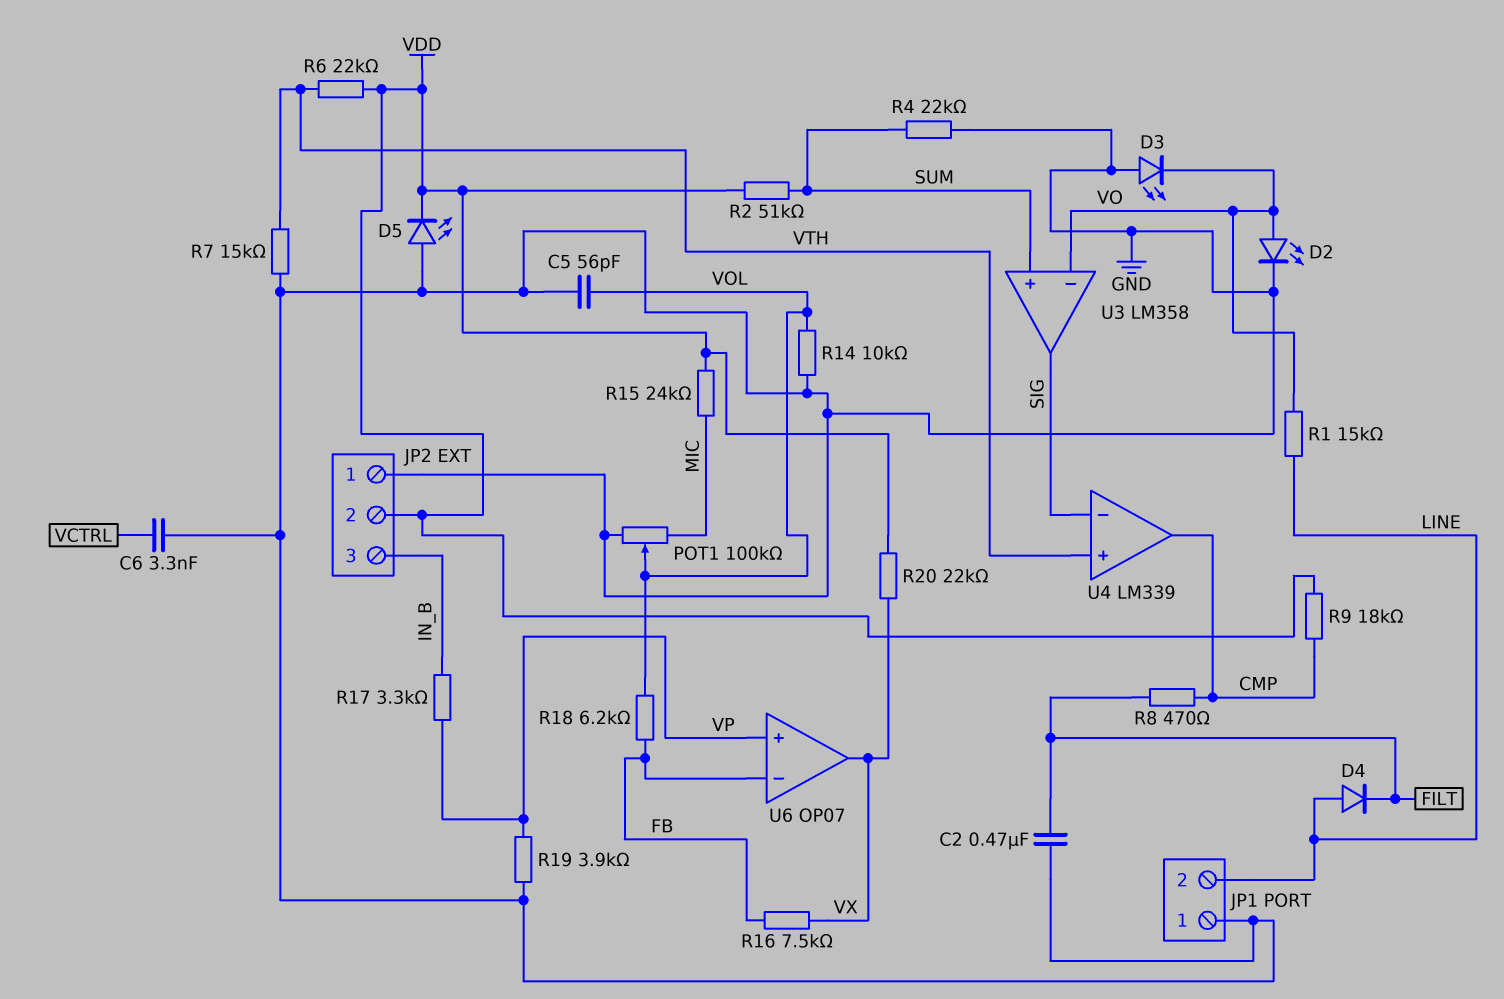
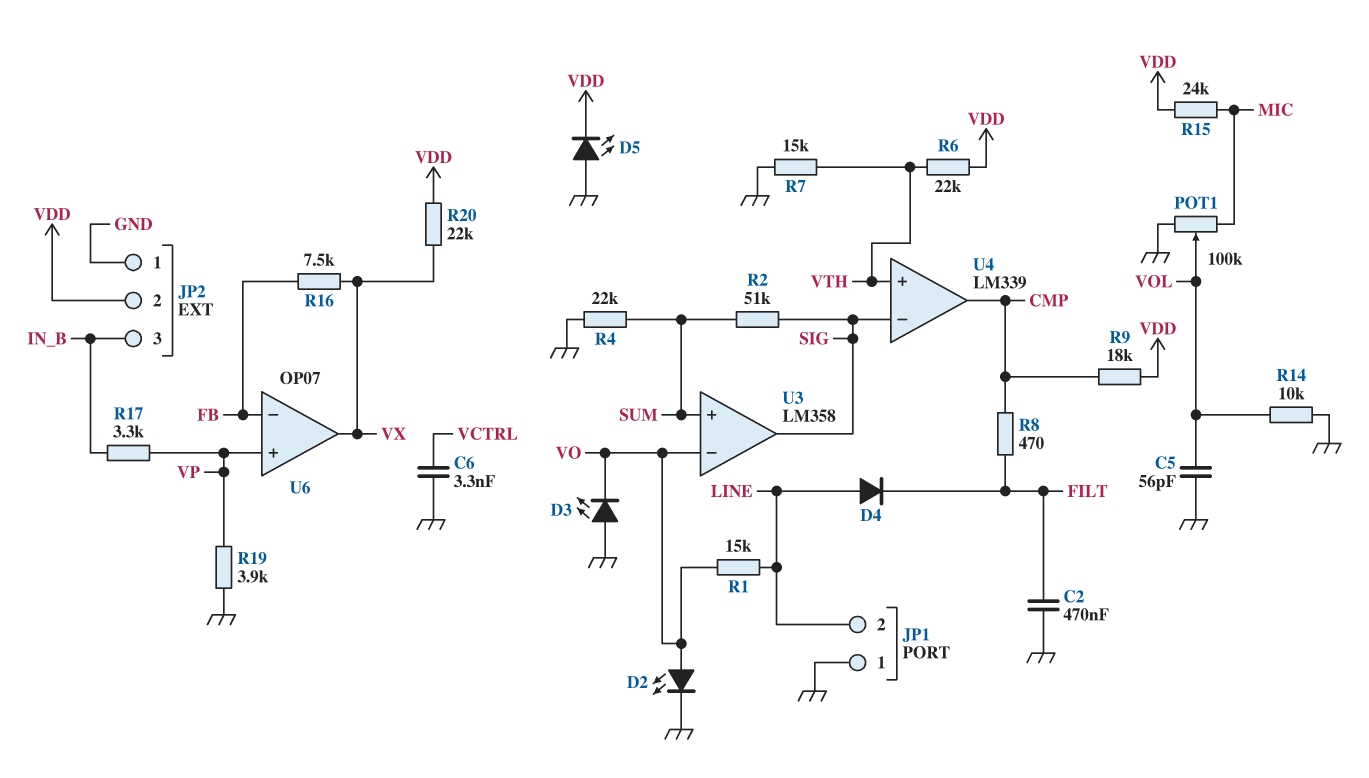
R2: 51k (SUM, VDD) -> 51k (SIG, SUM)
R18: 6.2k (FB, VOL) -> none

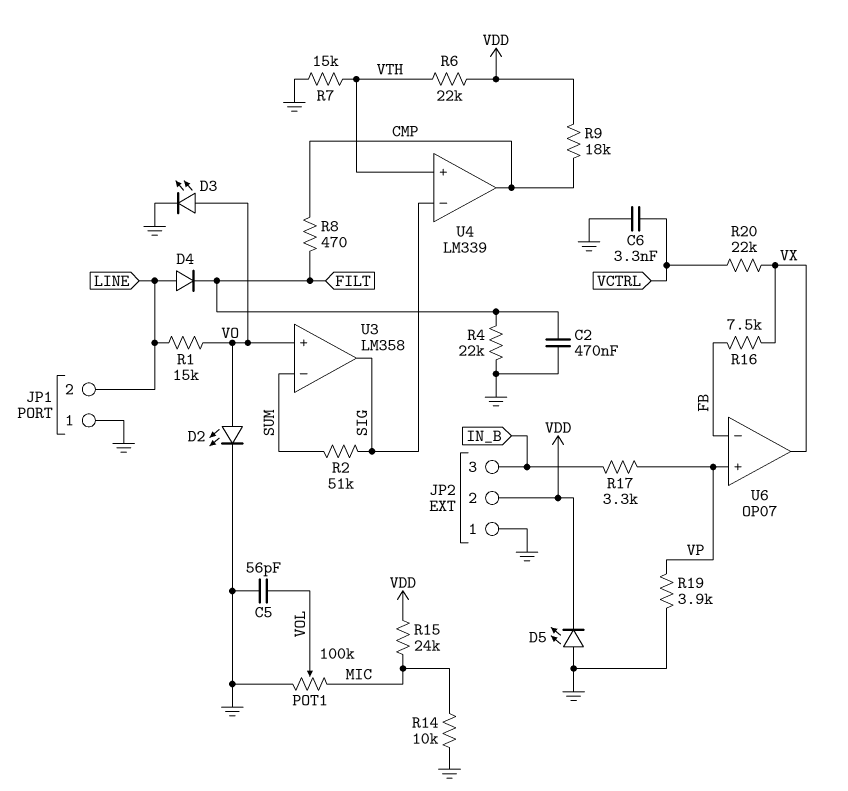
D3: LED (A GND, K VO) -> LED (A VO, K GND)
R4: 22k (GND, SUM) -> 22k (FILT, GND)
R14: 10k (GND, VOL) -> 10k (GND, MIC)
R20: 22k (VDD, VX) -> 22k (VCTRL, VX)
U3 pin in+: SUM -> VO
U3 pin in-: VO -> SUM

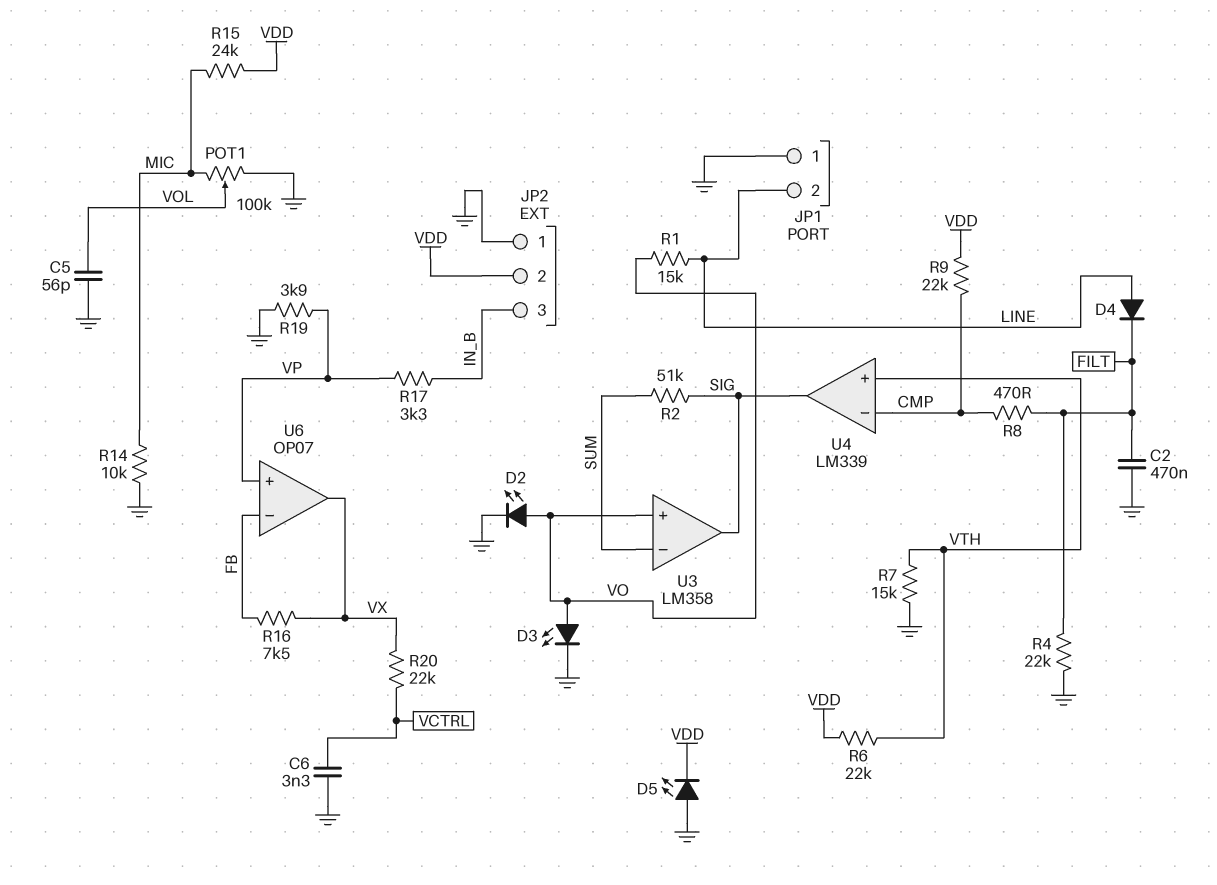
R9: 18k (CMP, VDD) -> 22k (CMP, VDD)
U4 pin in-: SIG -> CMP
U4 pin out: CMP -> SIG

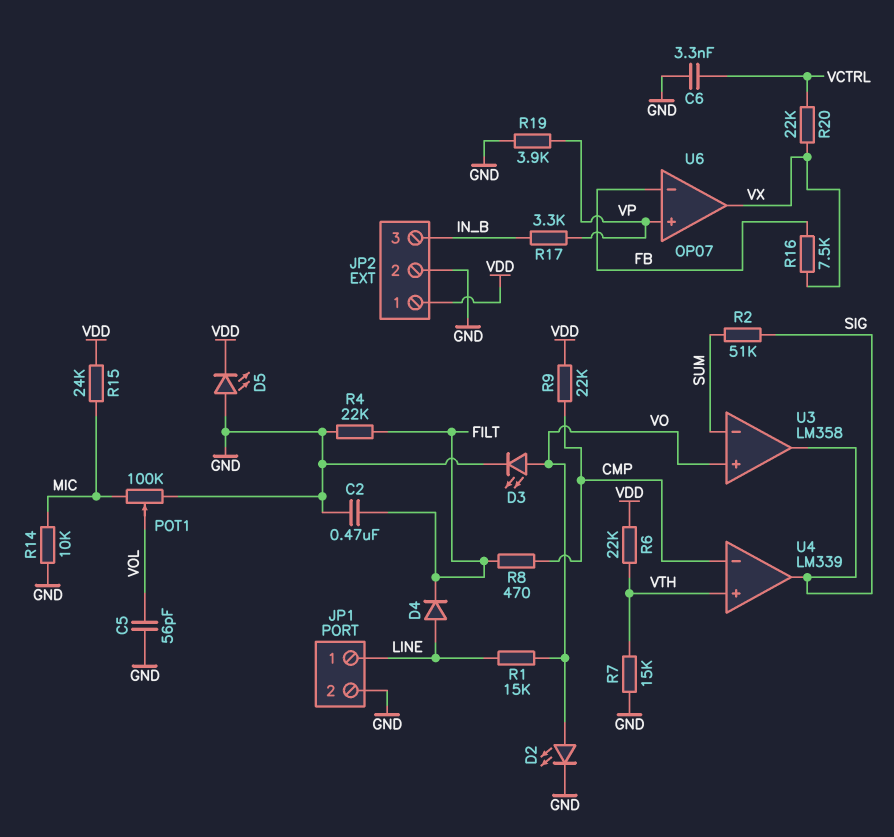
JP1 pin 1: GND -> LINE
JP1 pin 2: LINE -> GND
JP2 pin 1: GND -> VDD
JP2 pin 2: VDD -> GND

